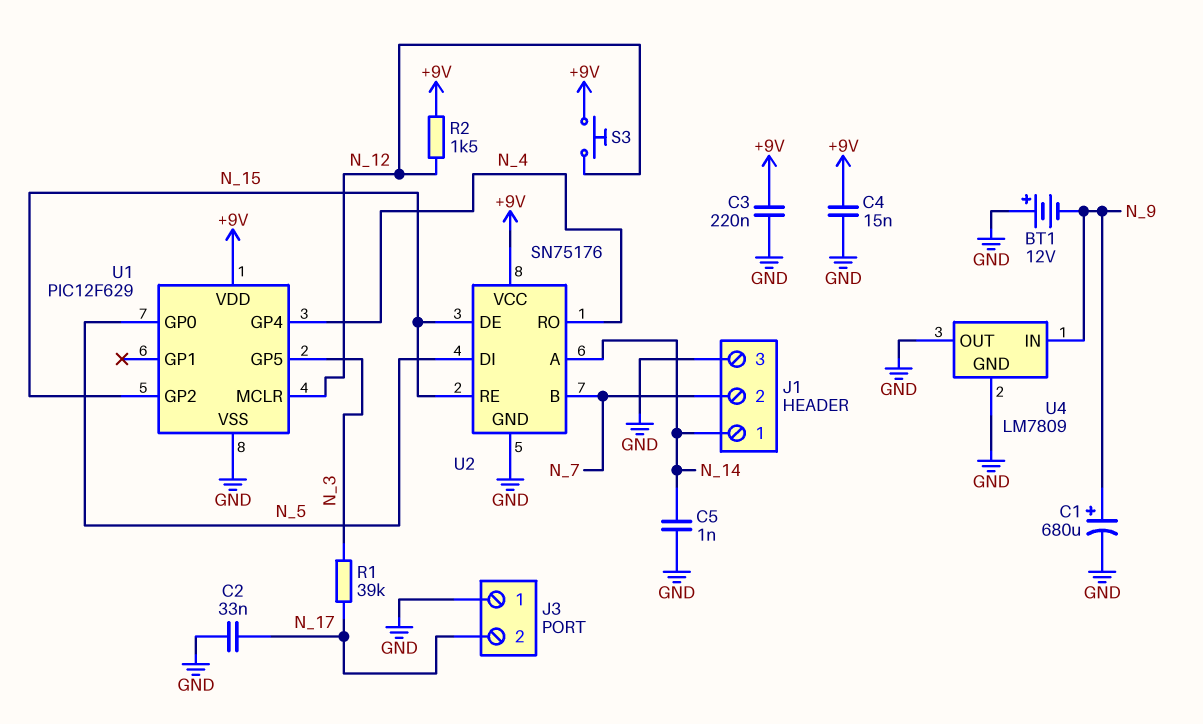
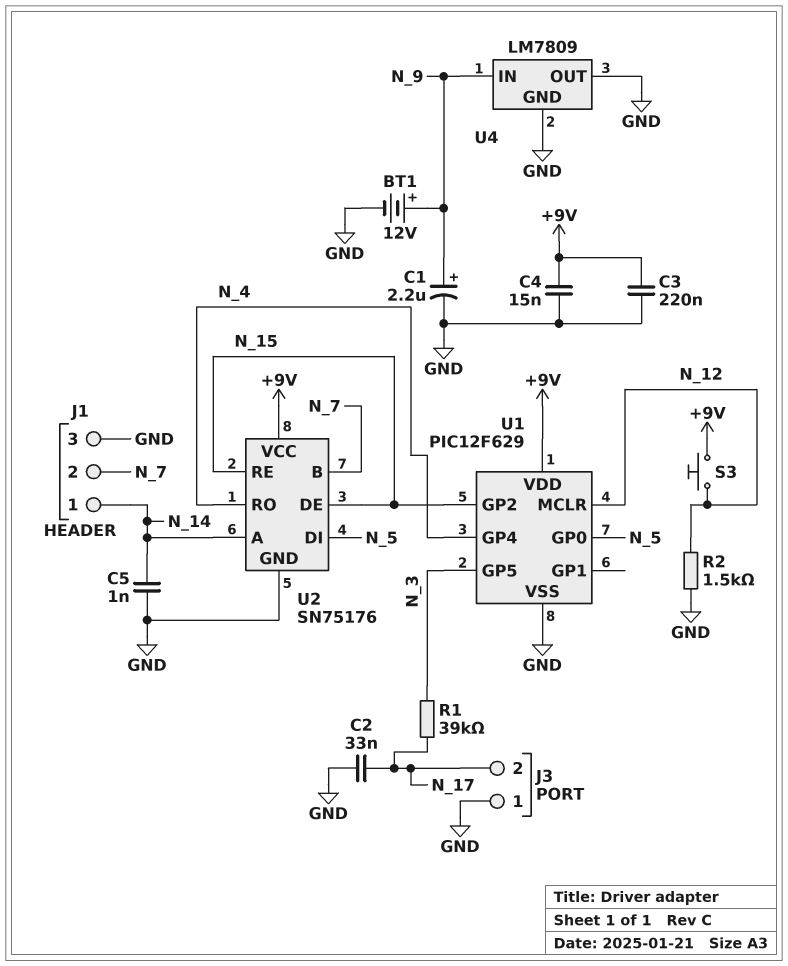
BT1: 12V (plus GND, minus N_9) -> 12V (plus N_9, minus GND)
C1: 680uF (plus N_9, minus GND) -> 2.2uF (plus N_9, minus GND)
R2: 1.5k (+9V, N_12) -> 1.5k (GND, N_12)

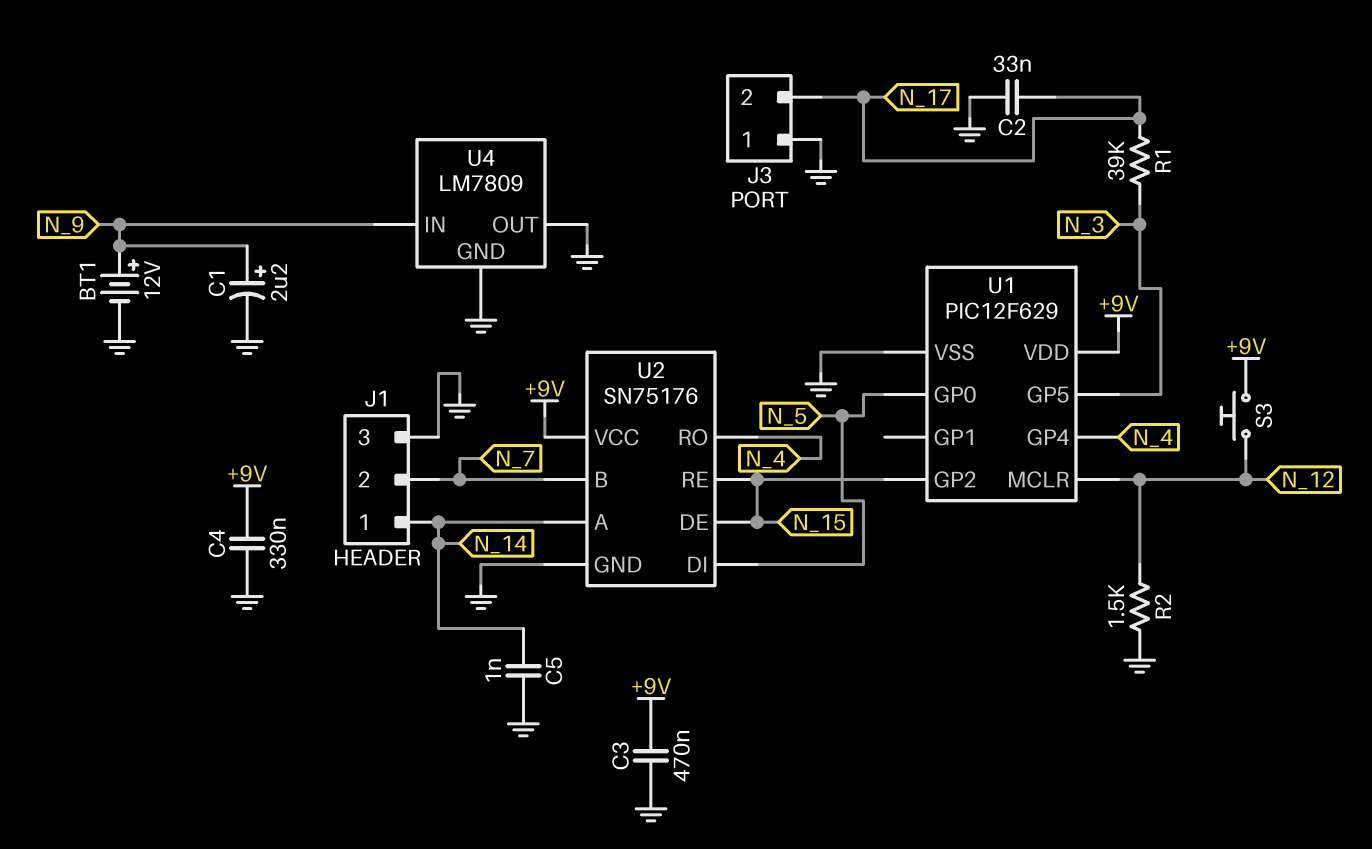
C3: 220nF (+9V, GND) -> 470nF (+9V, GND)
C4: 15nF (+9V, GND) -> 330nF (+9V, GND)

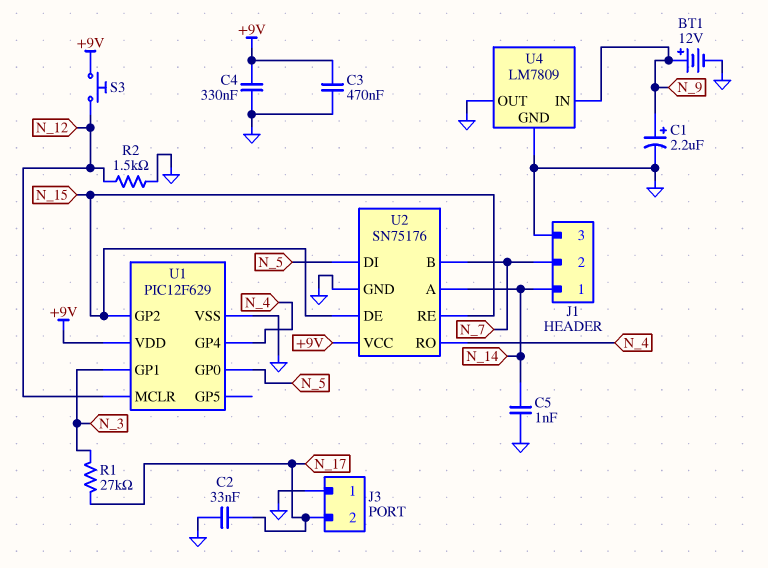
R1: 39k (N_3, N_17) -> 27k (N_3, N_17)
U1 pin GP1: none -> N_3
U1 pin GP5: N_3 -> none

